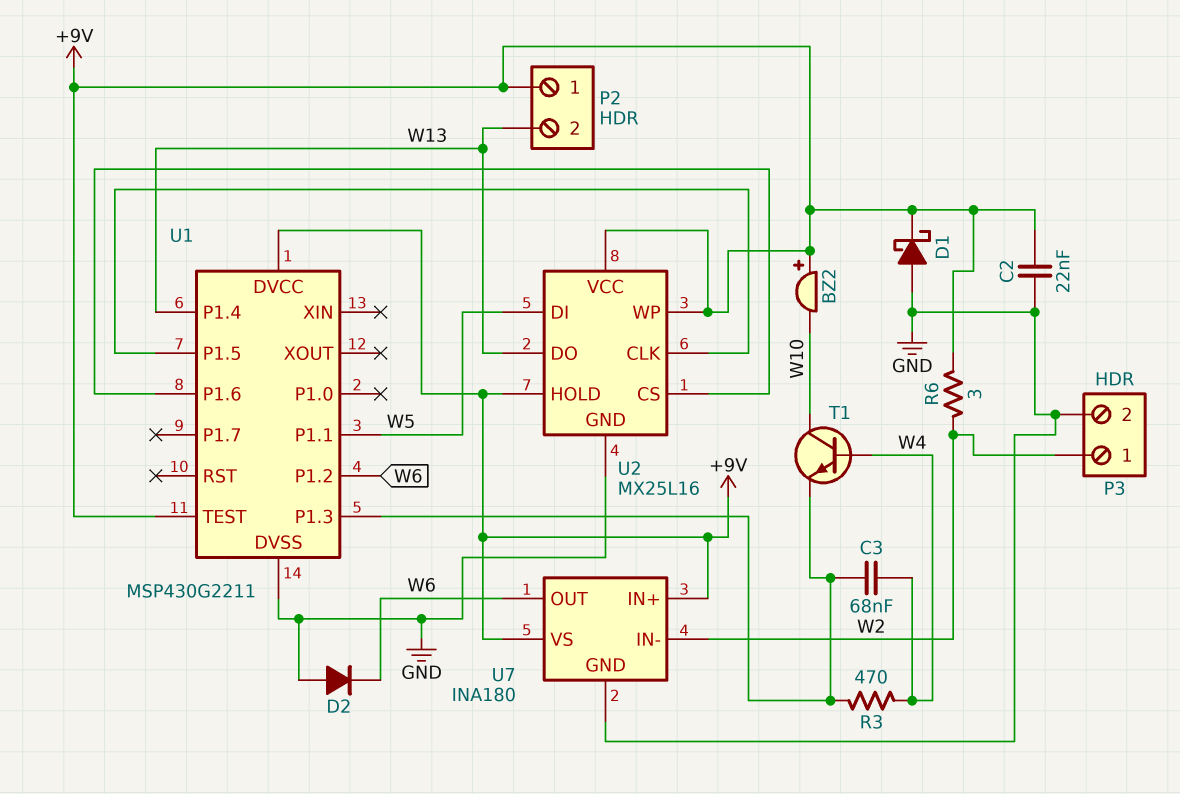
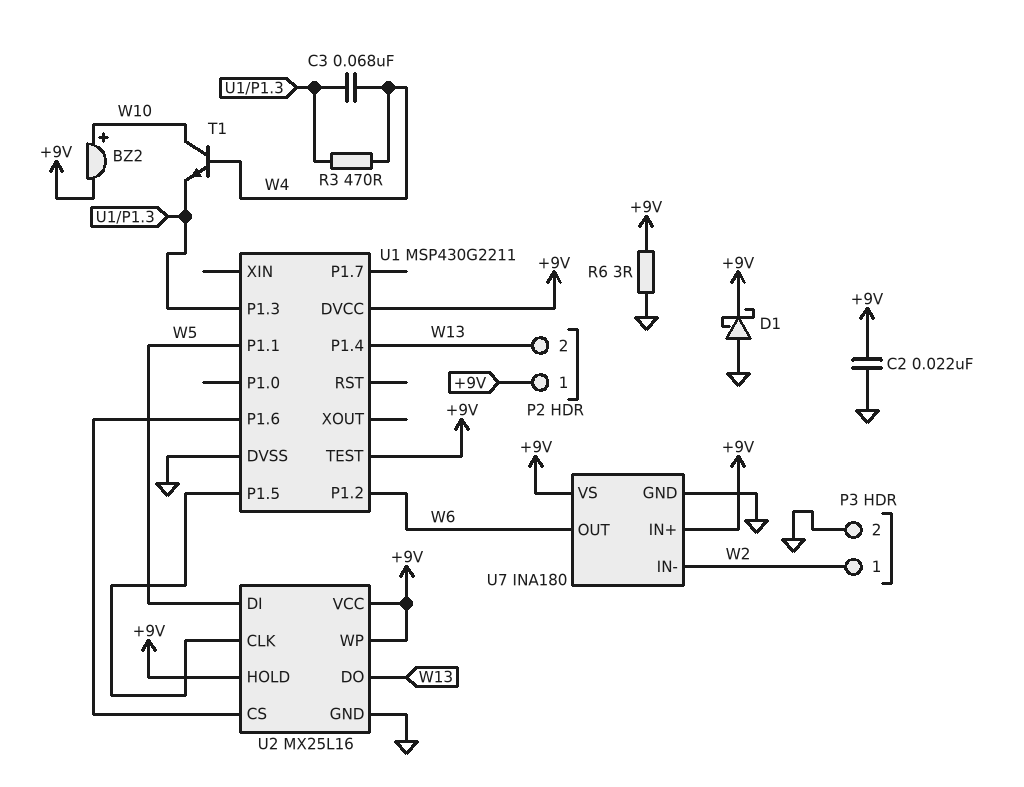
BZ2: buzzer (plus +9V, minus W10) -> buzzer (plus W10, minus +9V)
D2: diode (A GND, K W6) -> none
R6: 3 (+9V, W2) -> 3 (+9V, GND)

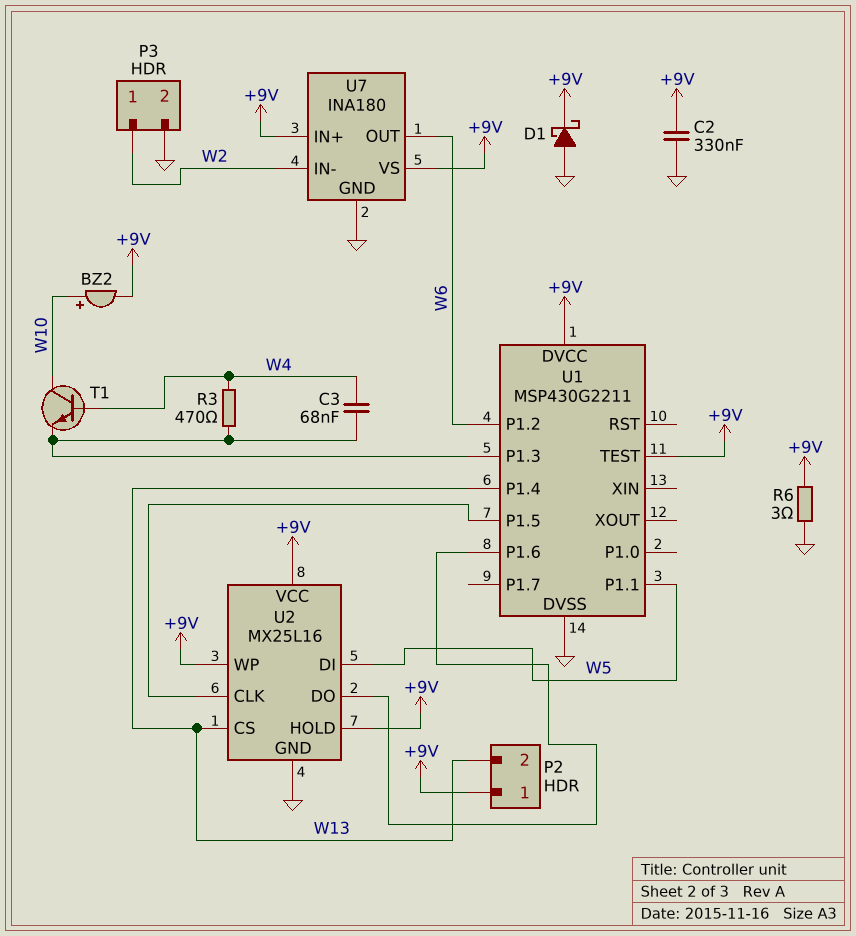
C2: 22nF (+9V, GND) -> 330nF (+9V, GND)
U2 pin CS: U1/P1.6 -> W13
U2 pin DO: W13 -> U1/P1.6

